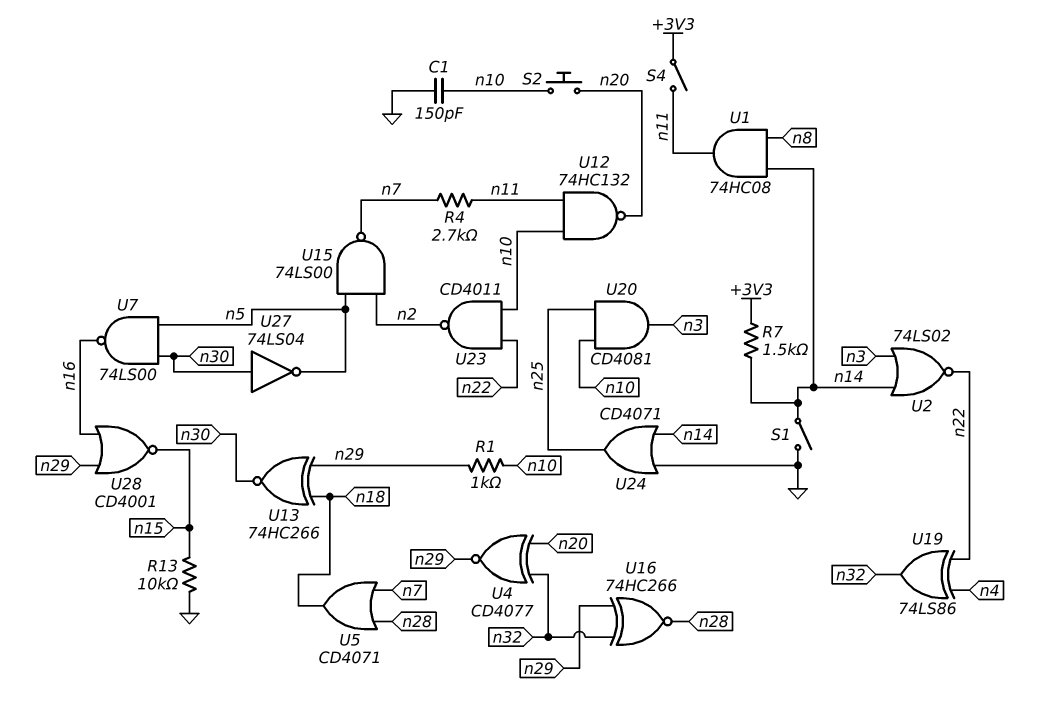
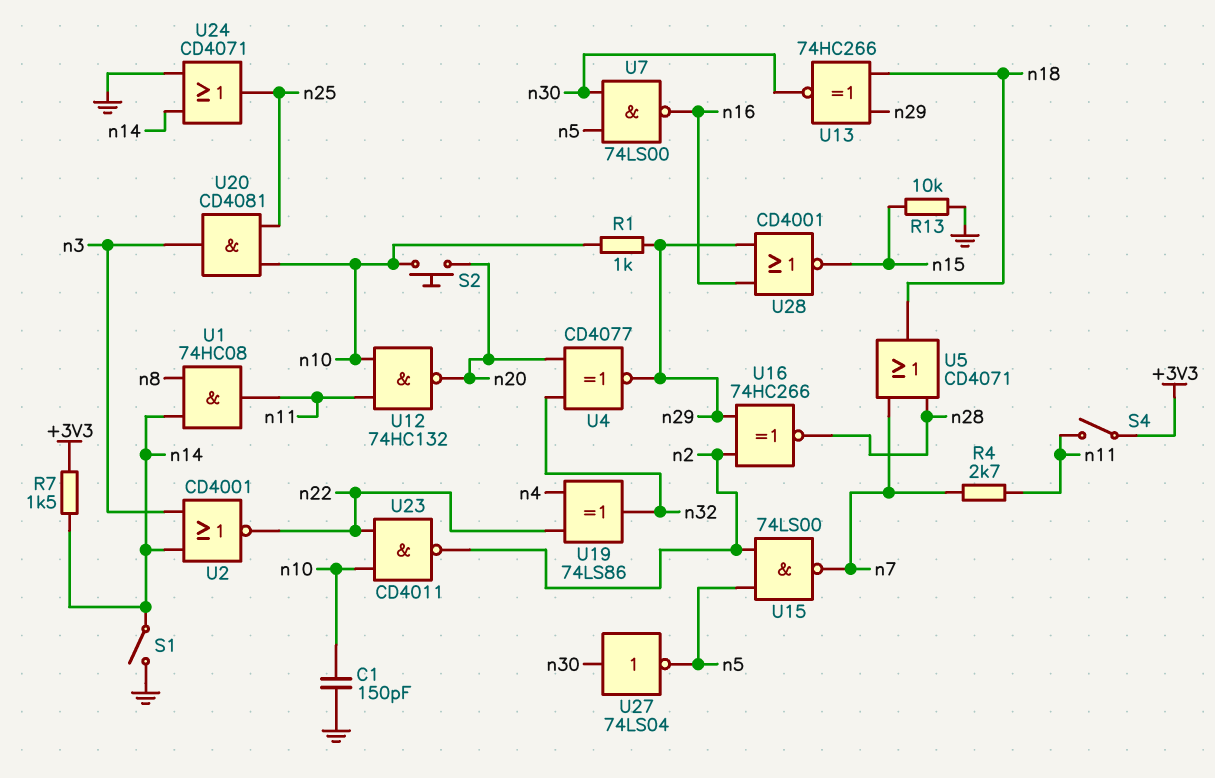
U2: NOR 74LS02 (in n3, in n14, out n22) -> NOR CD4001 (in n3, in n14, out n22)
U16: XNOR 74HC266 (in n29, in n32, out n28) -> XNOR 74HC266 (in n2, in n29, out n28)

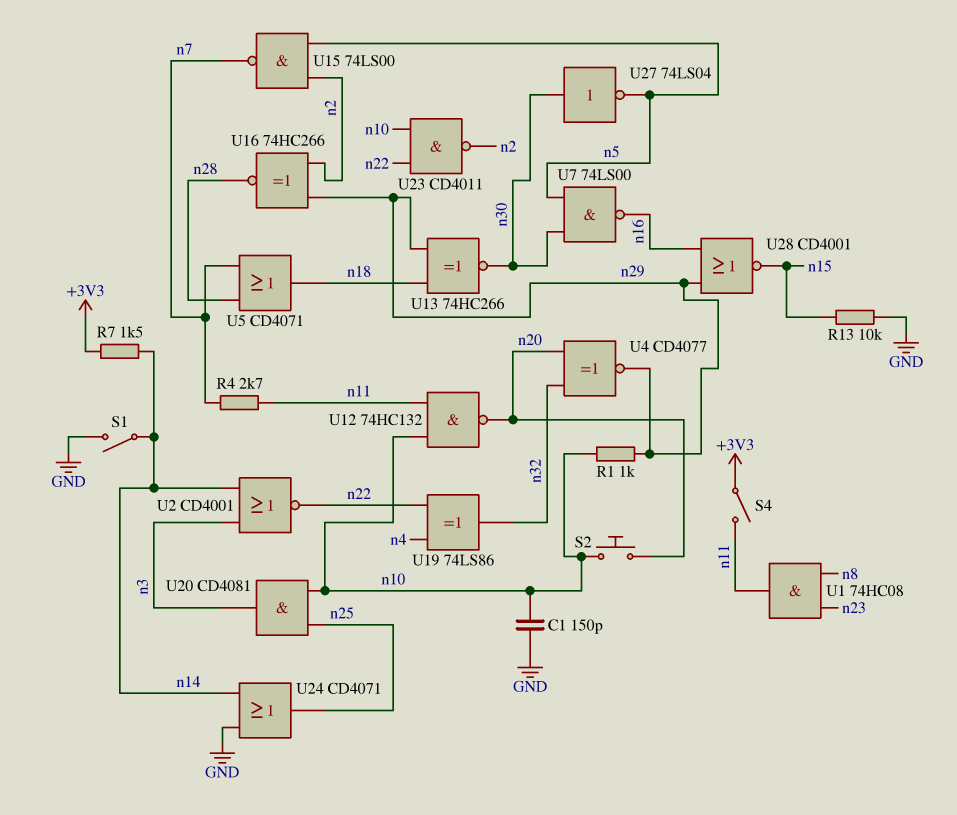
U1: AND 74HC08 (in n8, in n14, out n11) -> AND 74HC08 (in n8, in n23, out n11)

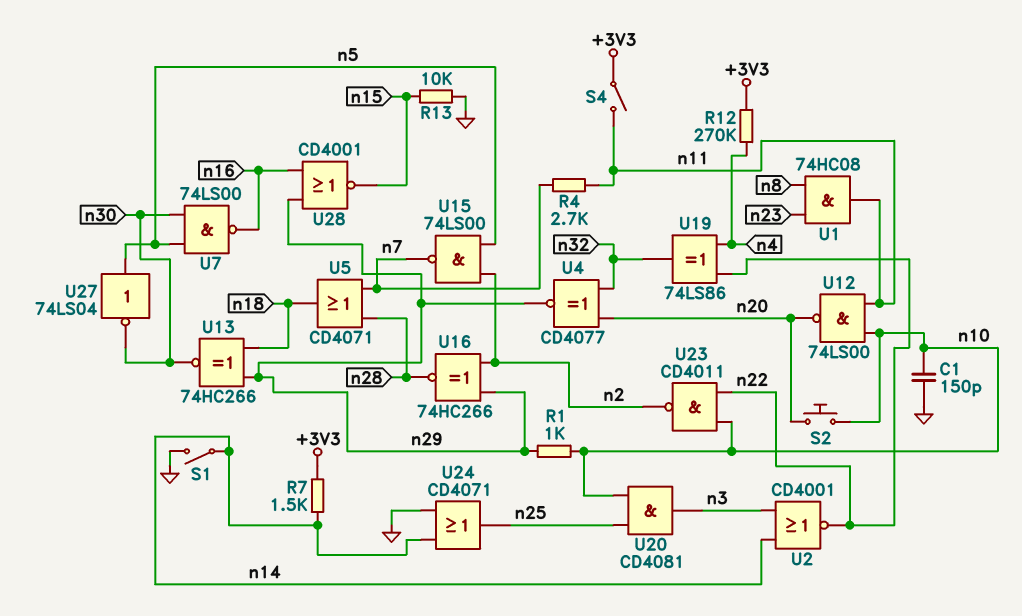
R12: none -> 270k (+3V3, n4)
U12: NAND 74HC132 (in n10, in n11, out n20) -> NAND 74LS00 (in n10, in n11, out n20)
U27: NOT 74LS04 (in n30, out n5) -> NOT 74LS04 (in n5, out n30)

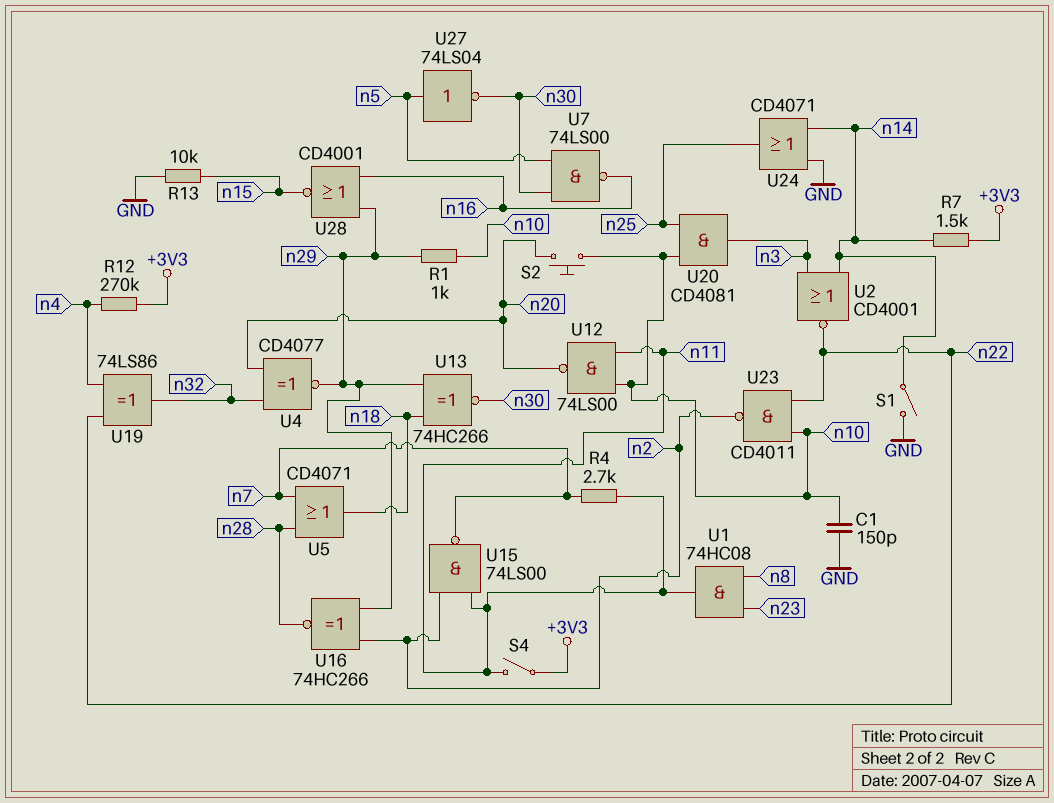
U15: NAND 74LS00 (in n2, in n5, out n7) -> NAND 74LS00 (in n2, in n11, out n7)

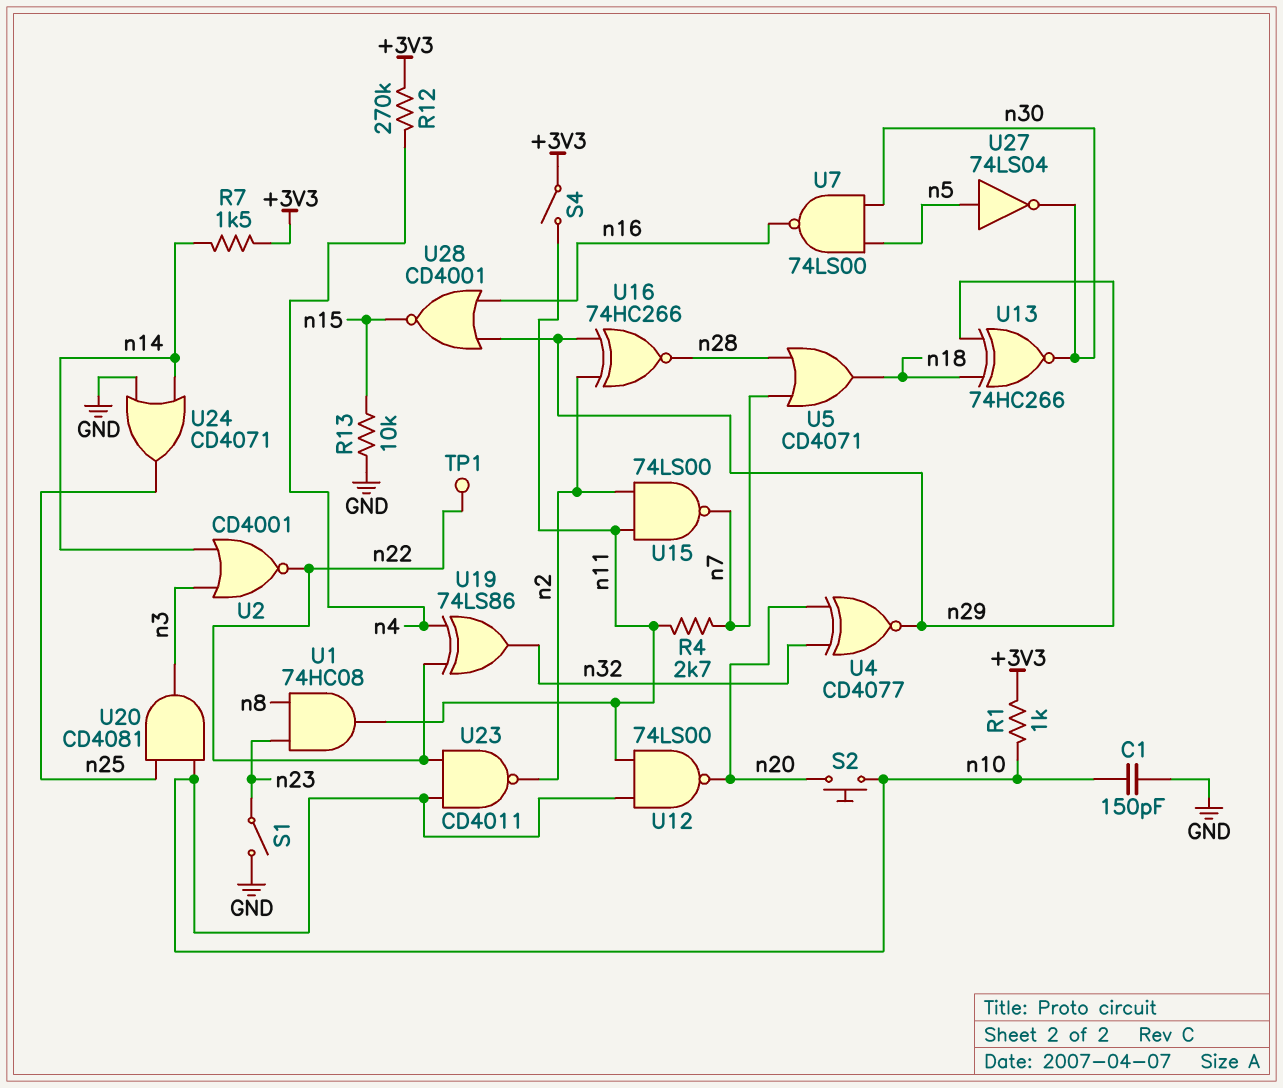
R1: 1k (n10, n29) -> 1k (+3V3, n10)
S1: switch (GND, n14) -> switch (GND, n23)
TP1: none -> test point (n22)

